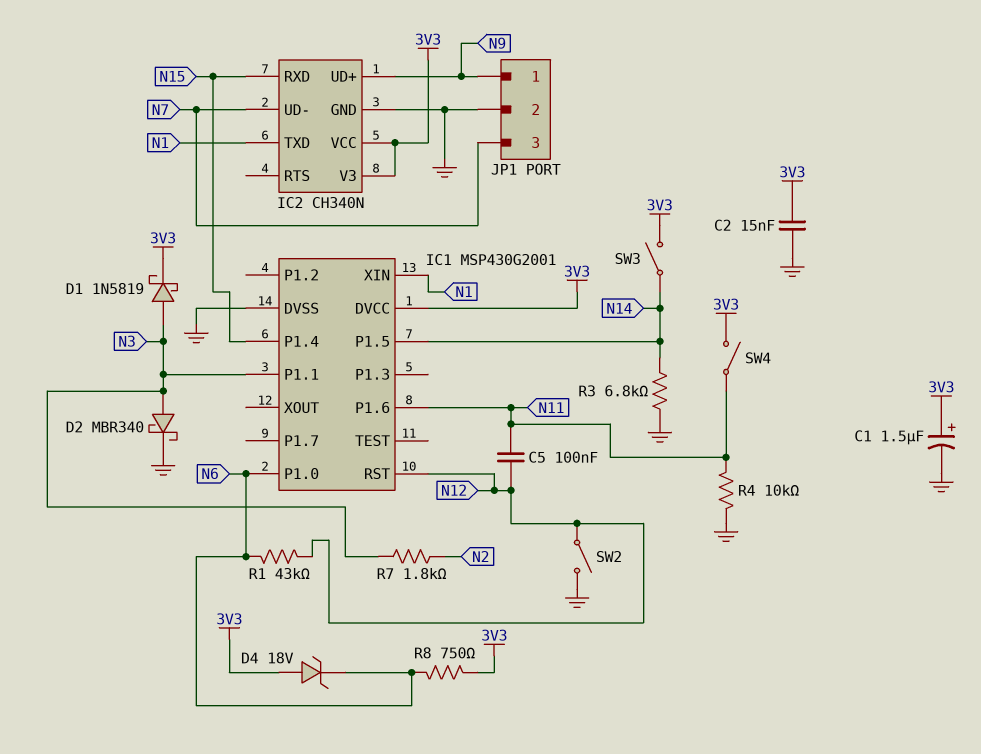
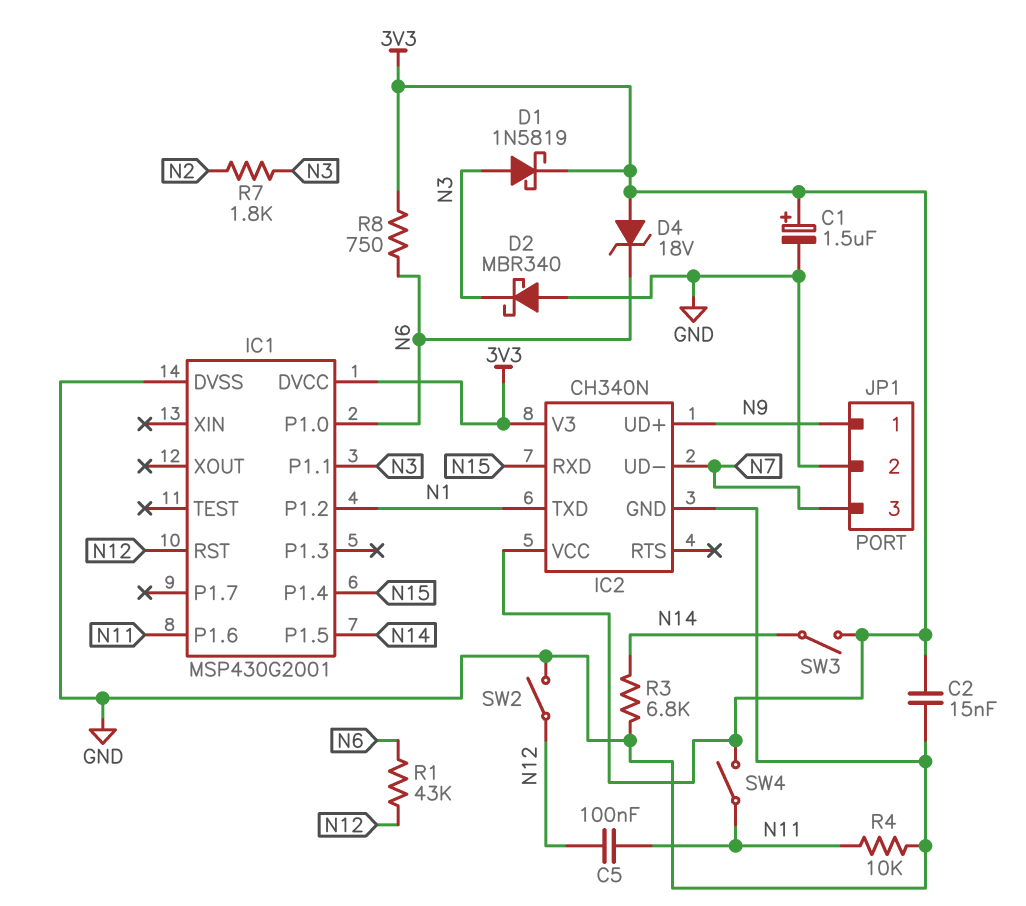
D2: schottky MBR340 (A N3, K GND) -> schottky MBR340 (A GND, K N3)
IC1 pin P1.2: none -> N1
IC1 pin XIN: N1 -> none

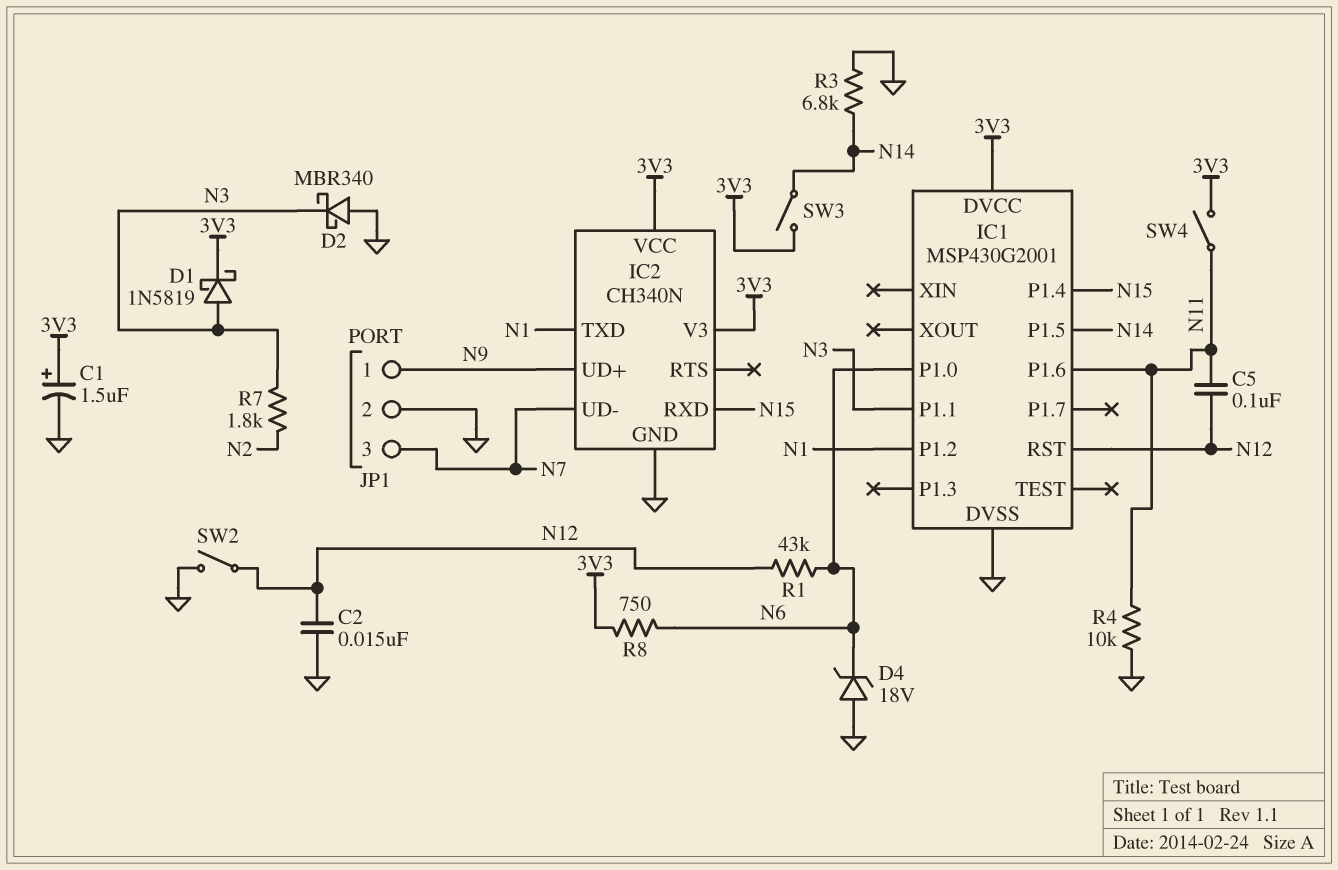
C2: 15nF (3V3, GND) -> 15nF (GND, N12)
D4: zener 18V (A 3V3, K N6) -> zener 18V (A GND, K N6)

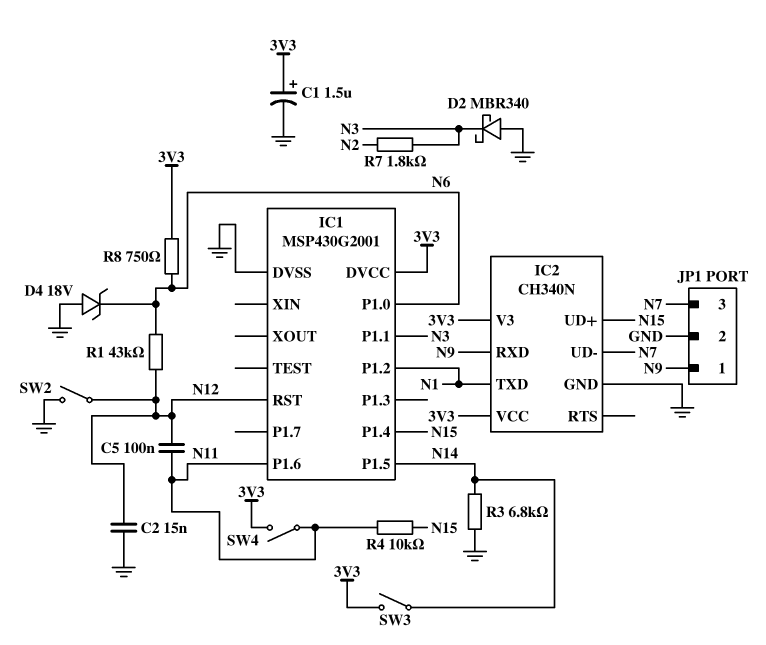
D1: schottky 1N5819 (A N3, K 3V3) -> none
IC2 pin RXD: N15 -> N9
IC2 pin UD+: N9 -> N15
R4: 10k (GND, N11) -> 10k (N11, N15)

